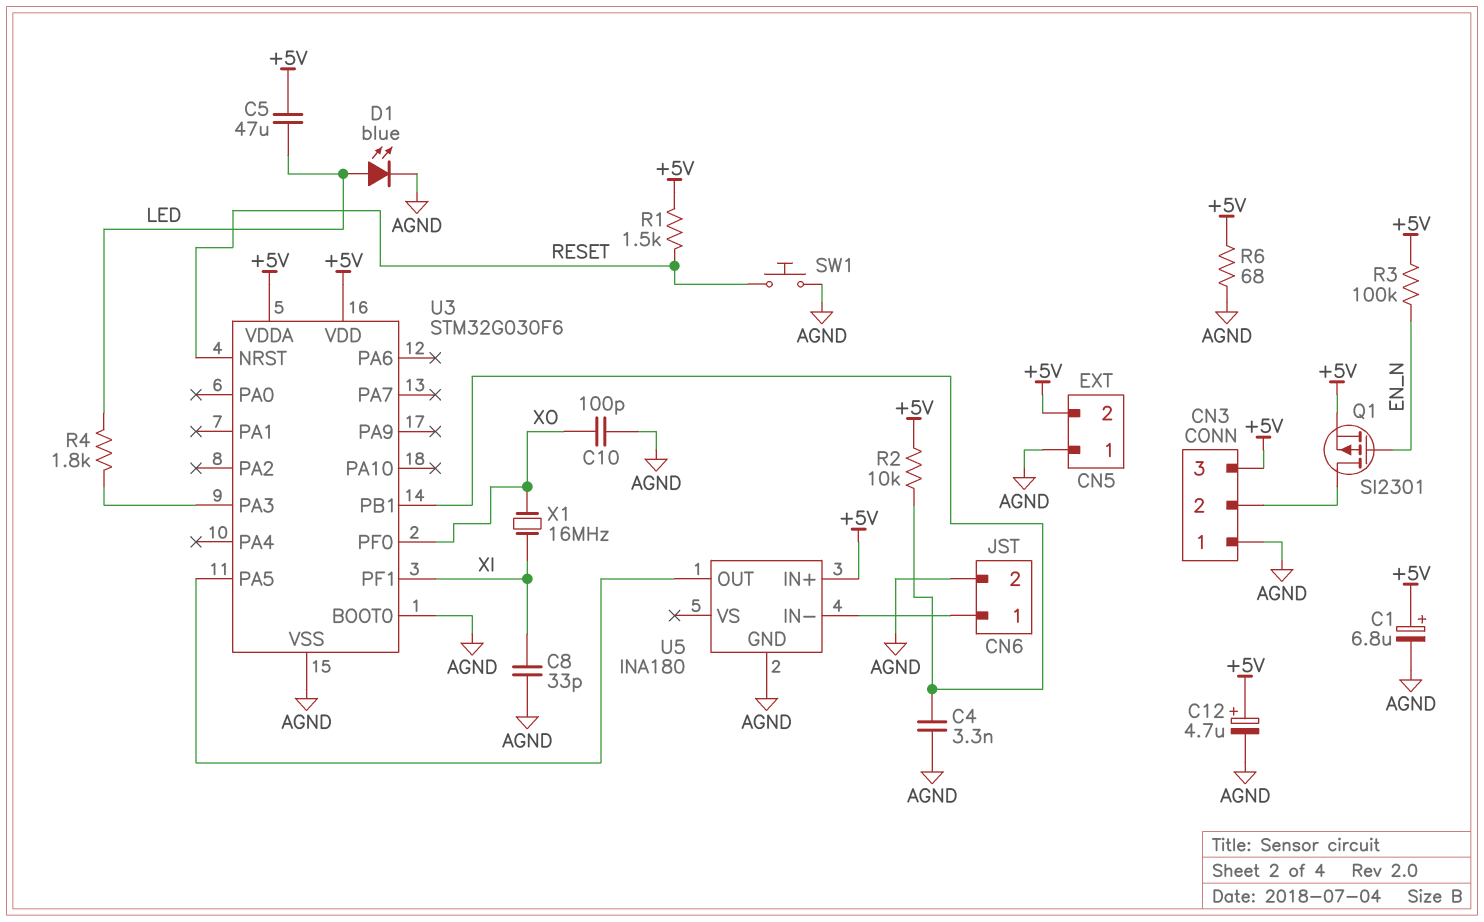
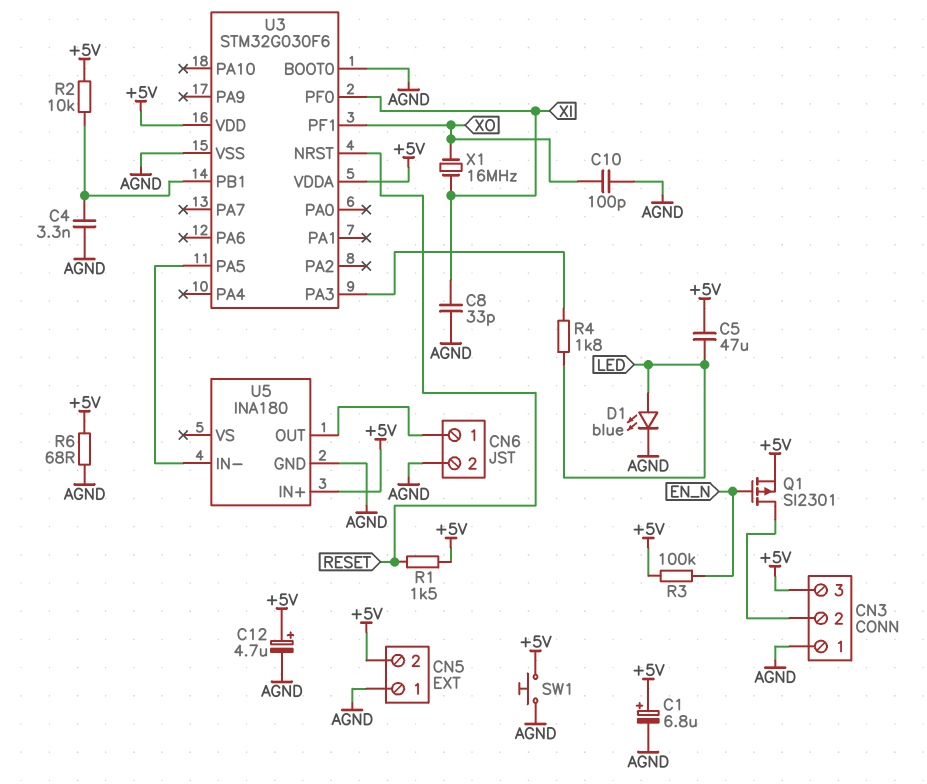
SW1: button (AGND, RESET) -> button (+5V, AGND)
U3 pin PF0: XO -> XI
U3 pin PF1: XI -> XO
U5 pin IN-: CN6/1 -> U3/PA5
U5 pin OUT: U3/PA5 -> CN6/1

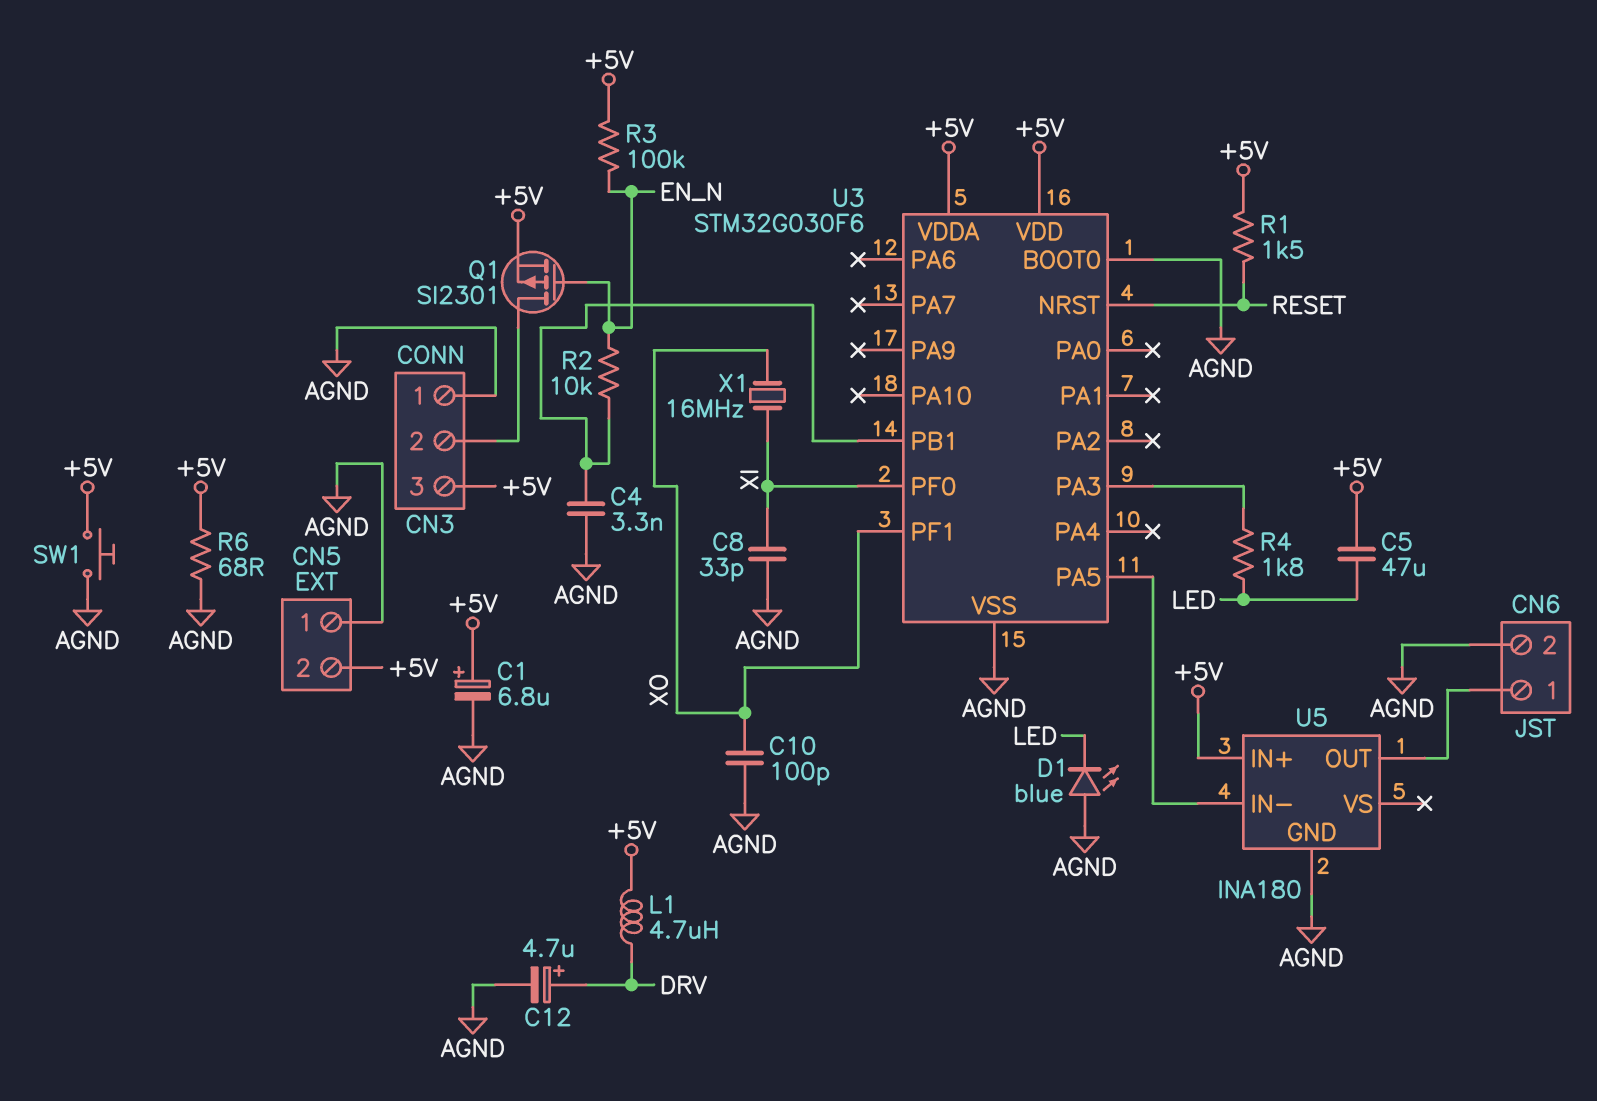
C12: 4.7uF (plus +5V, minus AGND) -> 4.7uF (plus DRV, minus AGND)
D1: LED blue (A LED, K AGND) -> LED blue (A AGND, K LED)
L1: none -> 4.7uH (+5V, DRV)
R2: 10k (+5V, U3/PB1) -> 10k (EN_N, U3/PB1)

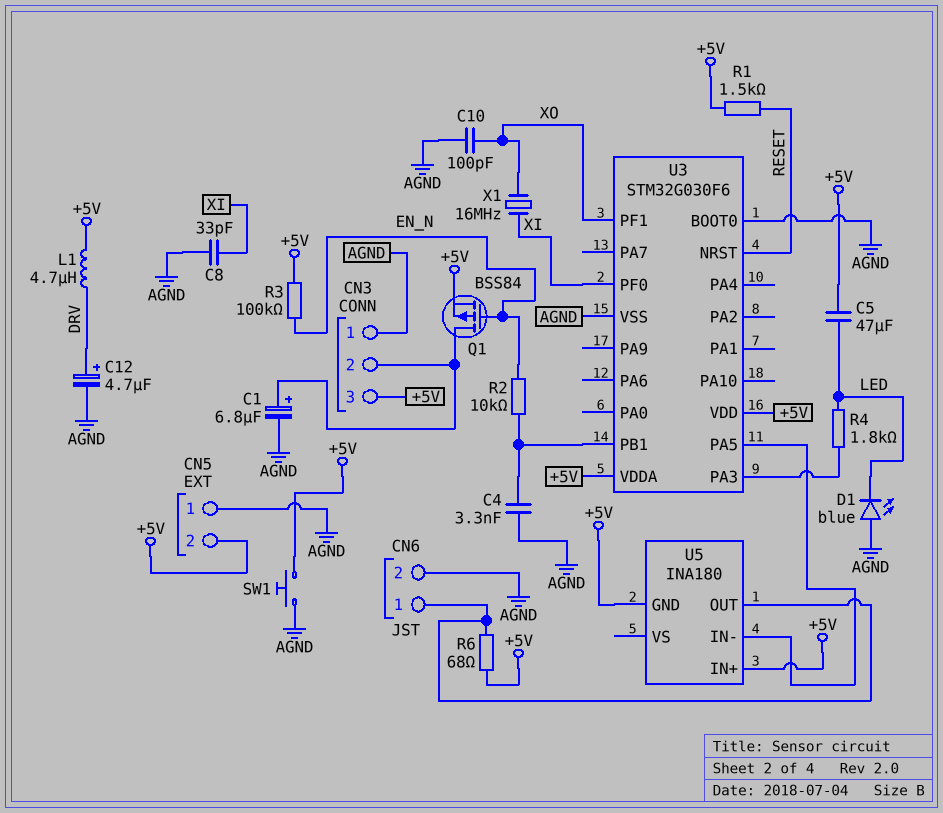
C1: 6.8uF (plus +5V, minus AGND) -> 6.8uF (plus CN3/2, minus AGND)
Q1: PMOS SI2301 (G EN_N, D CN3/2, S +5V) -> PMOS BSS84 (G EN_N, D CN3/2, S +5V)
R6: 68 (+5V, AGND) -> 68 (+5V, CN6/1)
U5 pin GND: AGND -> +5V

